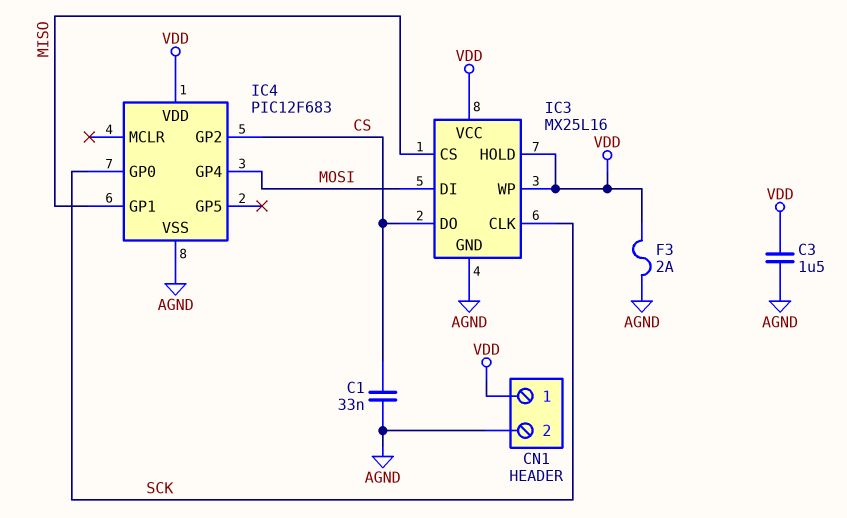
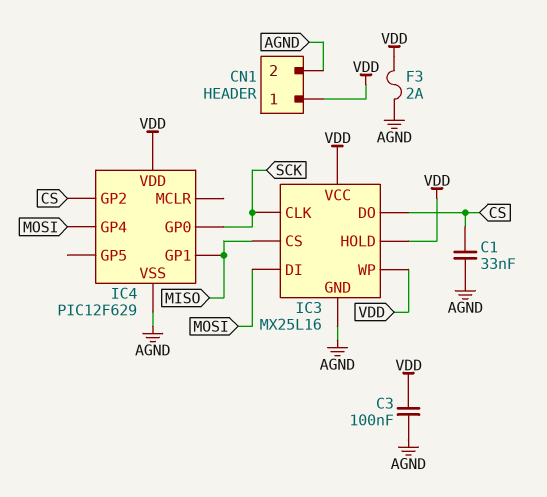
C3: 1.5uF (AGND, VDD) -> 100nF (AGND, VDD)
IC4: PIC12F683 -> PIC12F629

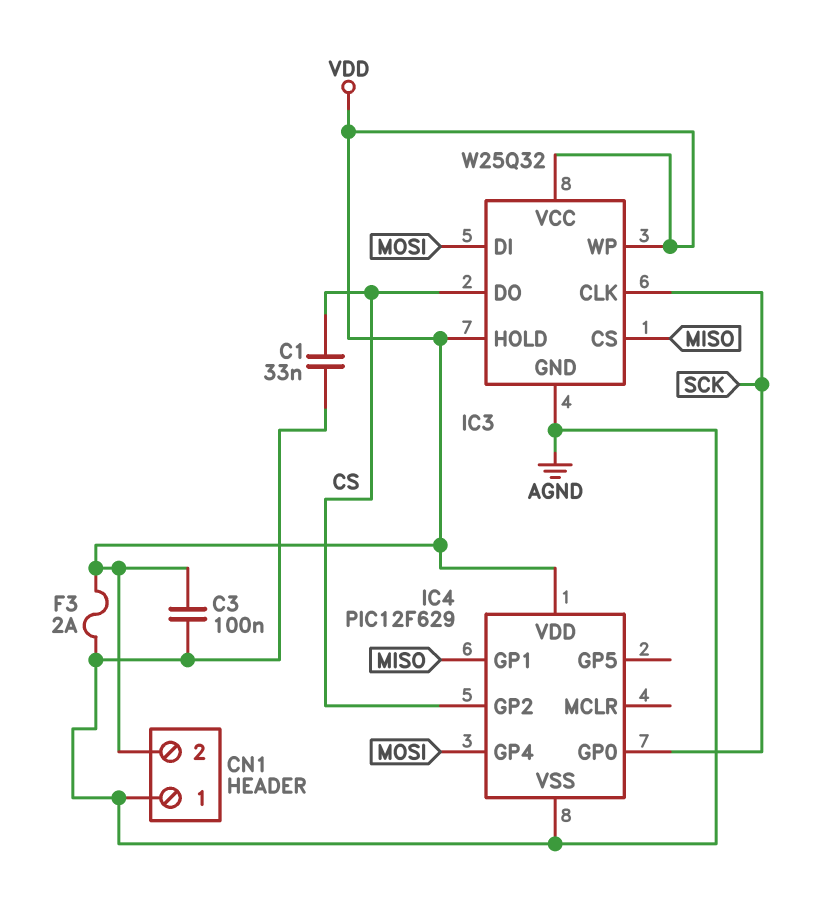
CN1 pin 1: VDD -> AGND
CN1 pin 2: AGND -> VDD
IC3: MX25L16 -> W25Q32

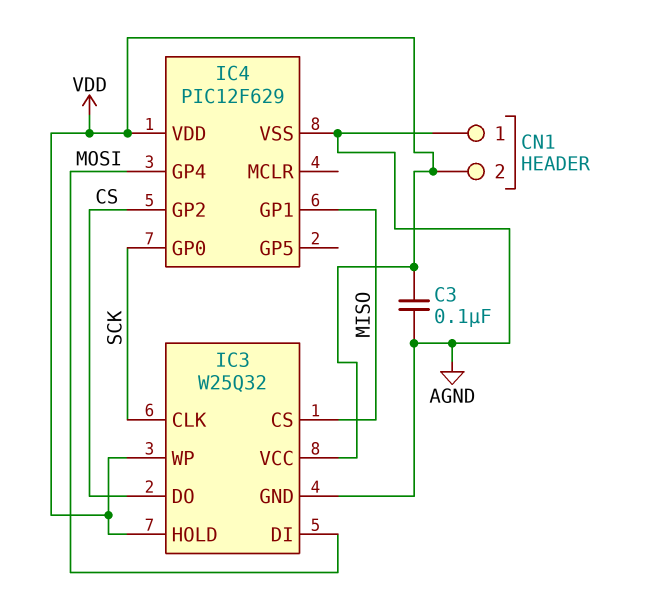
C1: 33nF (AGND, CS) -> none
F3: 2A (AGND, VDD) -> none

